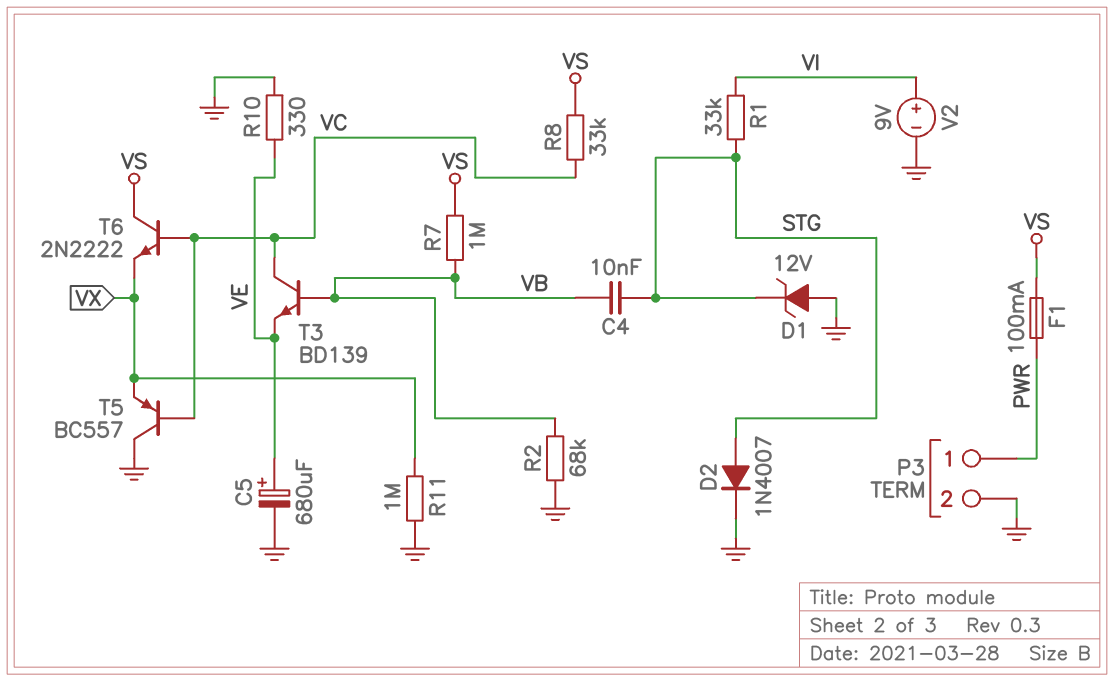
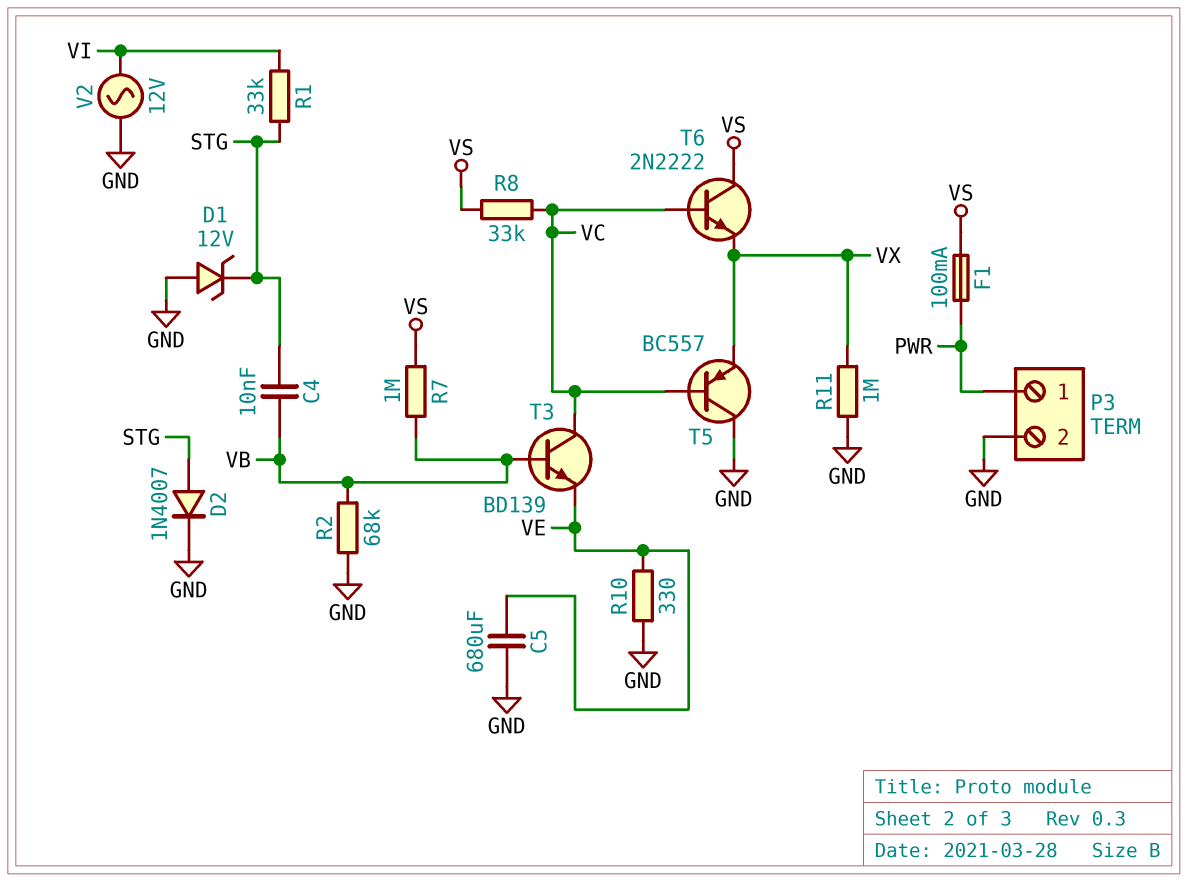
C5: 680uF (plus VE, minus GND) -> 680uF (GND, VE)
V2: 9V (plus VI, minus GND) -> AC 12V (GND, VI)

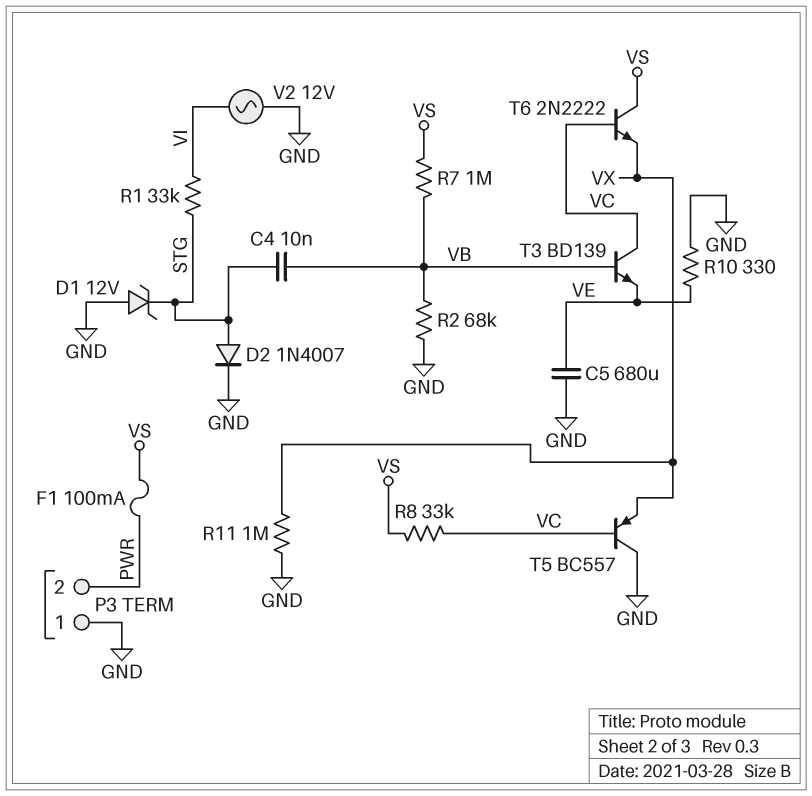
P3 pin 1: PWR -> GND
P3 pin 2: GND -> PWR

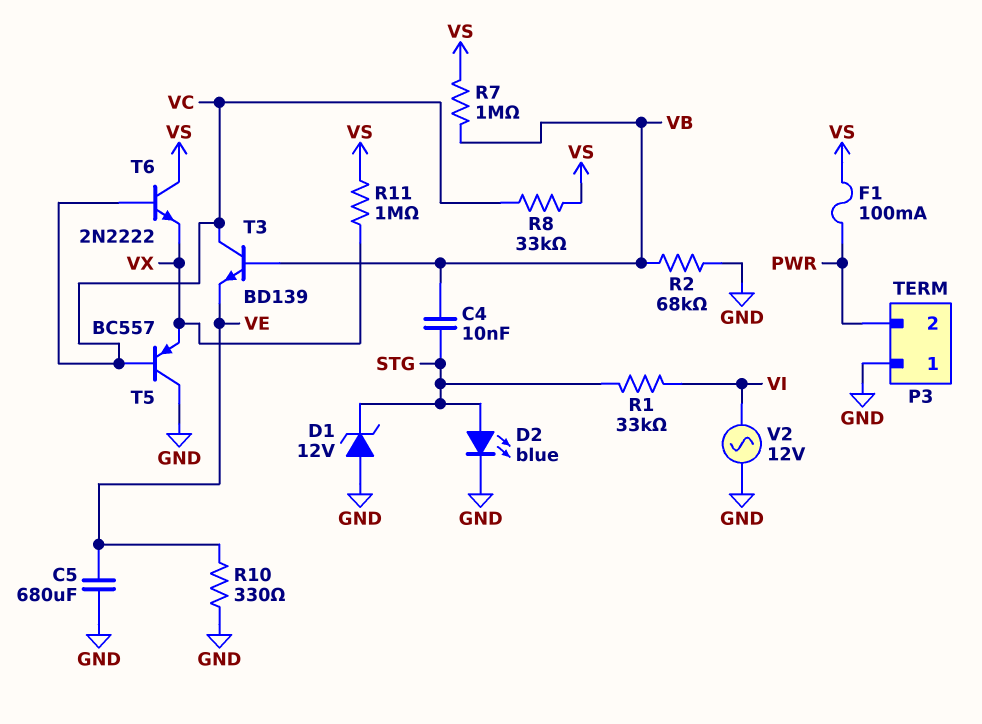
D2: diode 1N4007 (A STG, K GND) -> LED blue (A STG, K GND)
R11: 1M (GND, VX) -> 1M (VS, VX)

